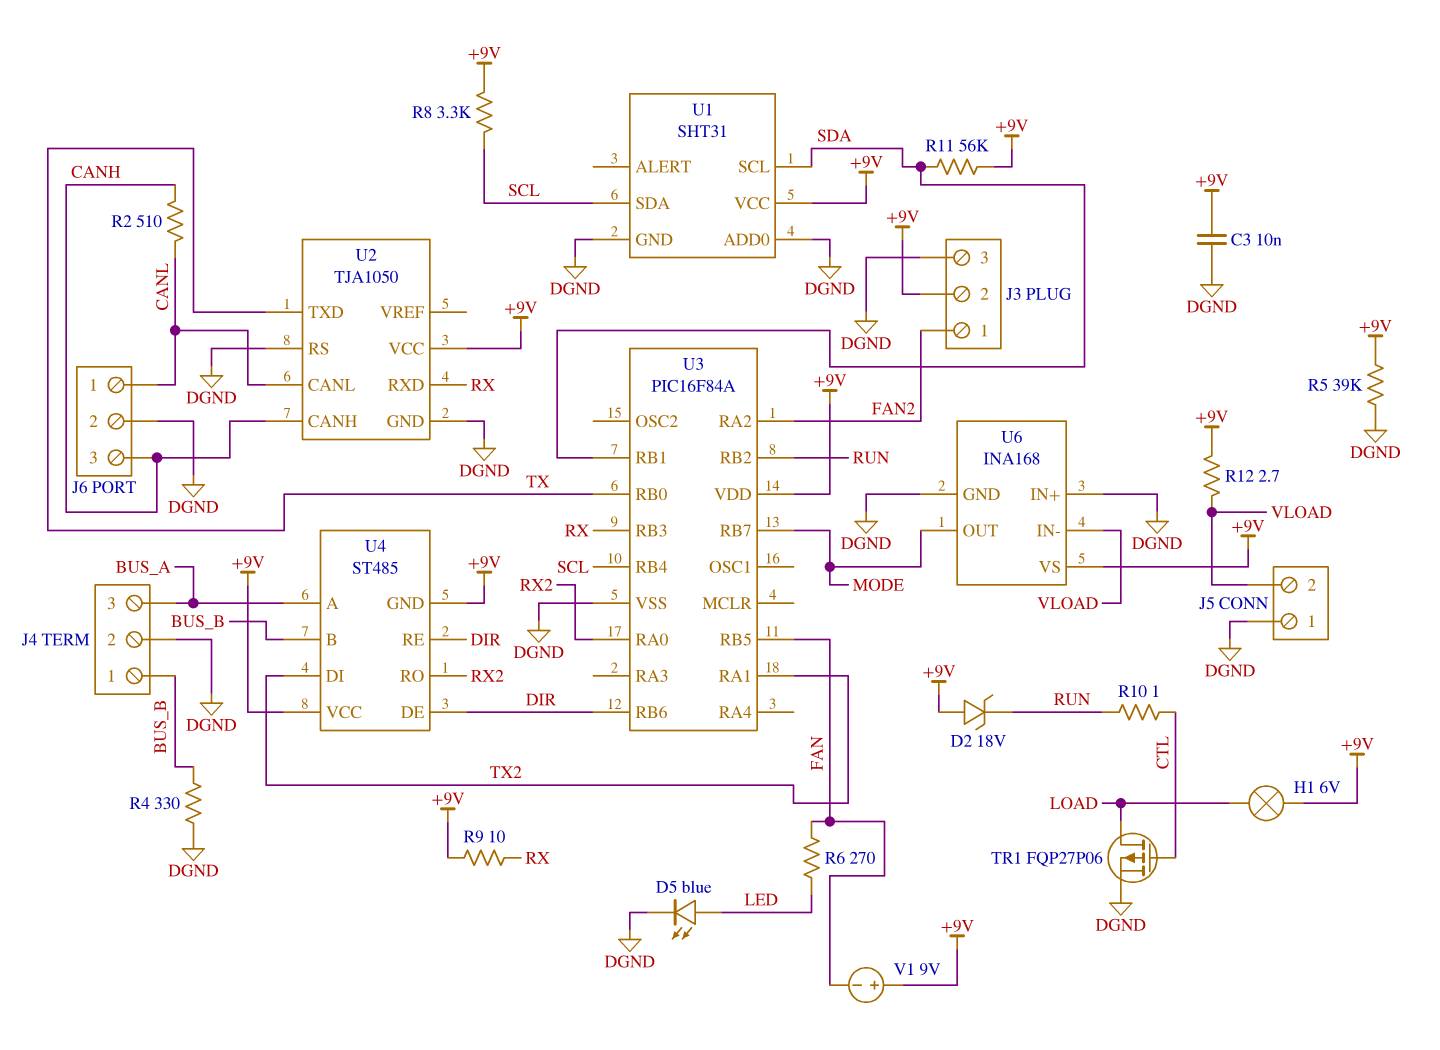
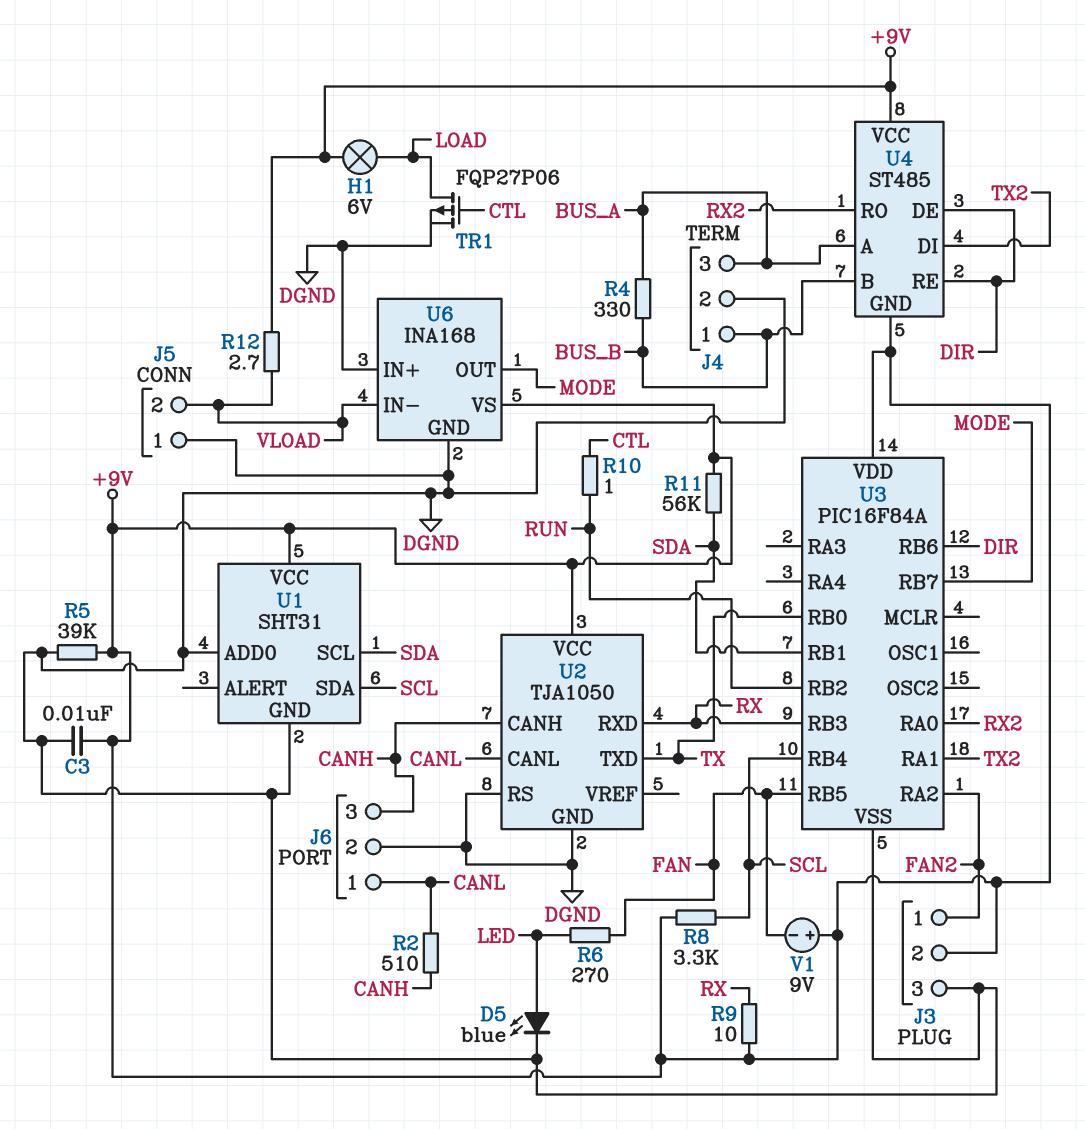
D2: zener 18V (A +9V, K RUN) -> none
R4: 330 (BUS_B, DGND) -> 330 (BUS_A, BUS_B)

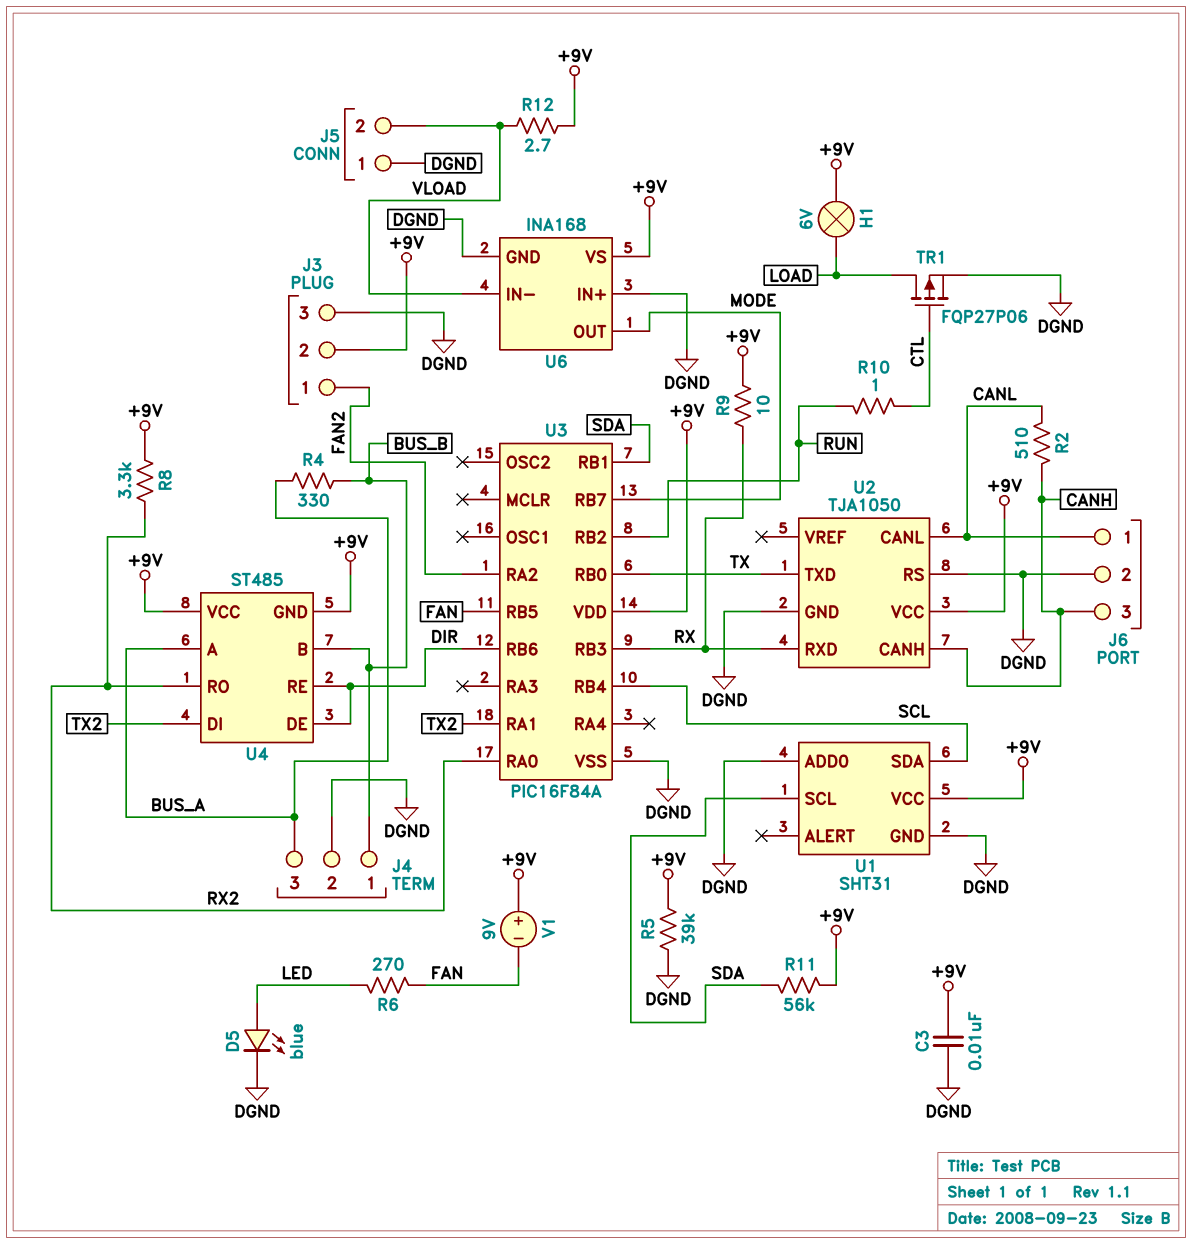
R8: 3.3k (+9V, SCL) -> 3.3k (+9V, RX2)

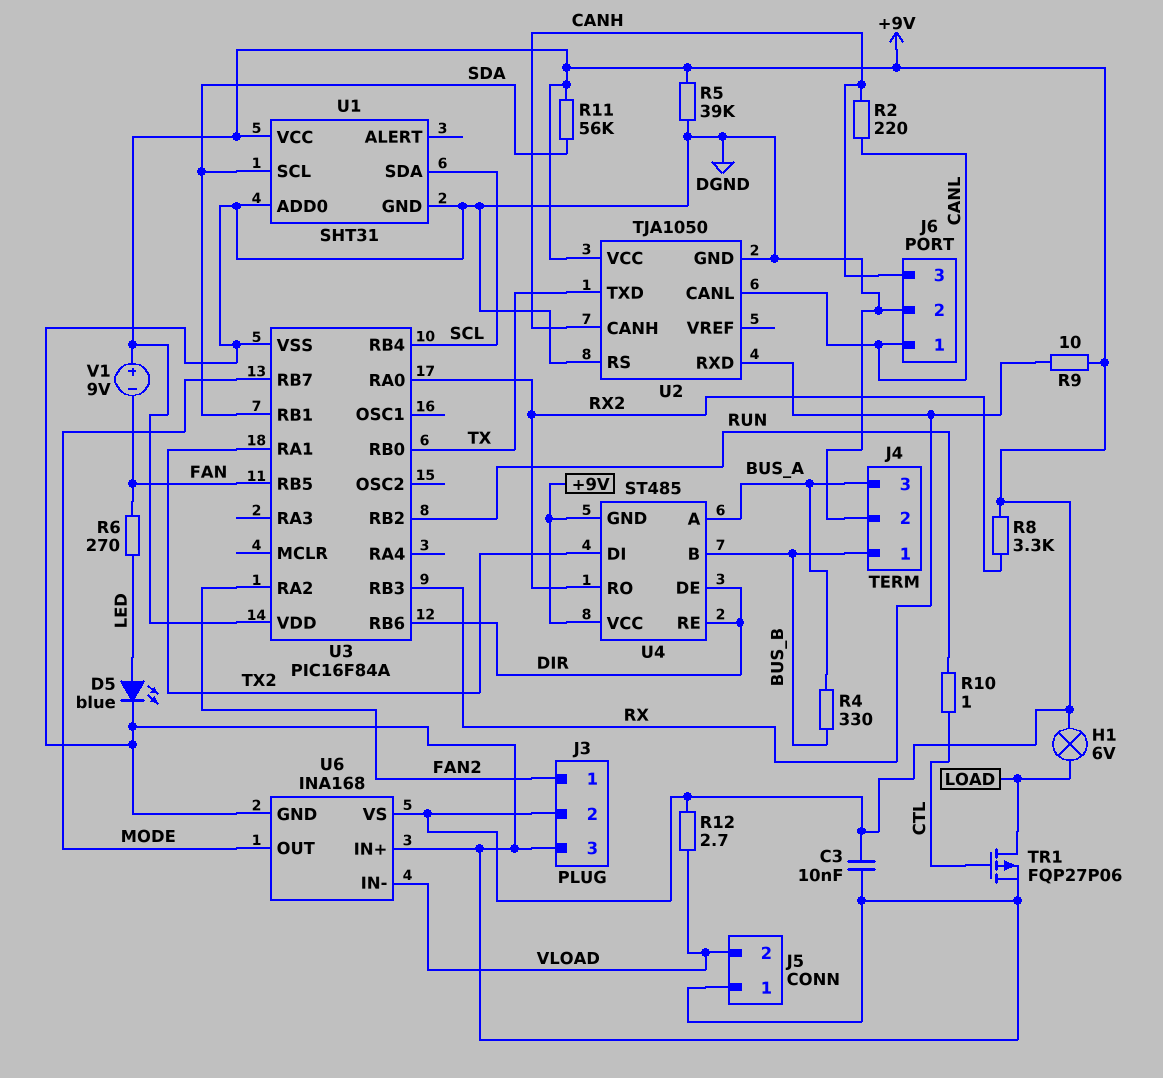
R2: 510 (CANH, CANL) -> 220 (CANH, CANL)

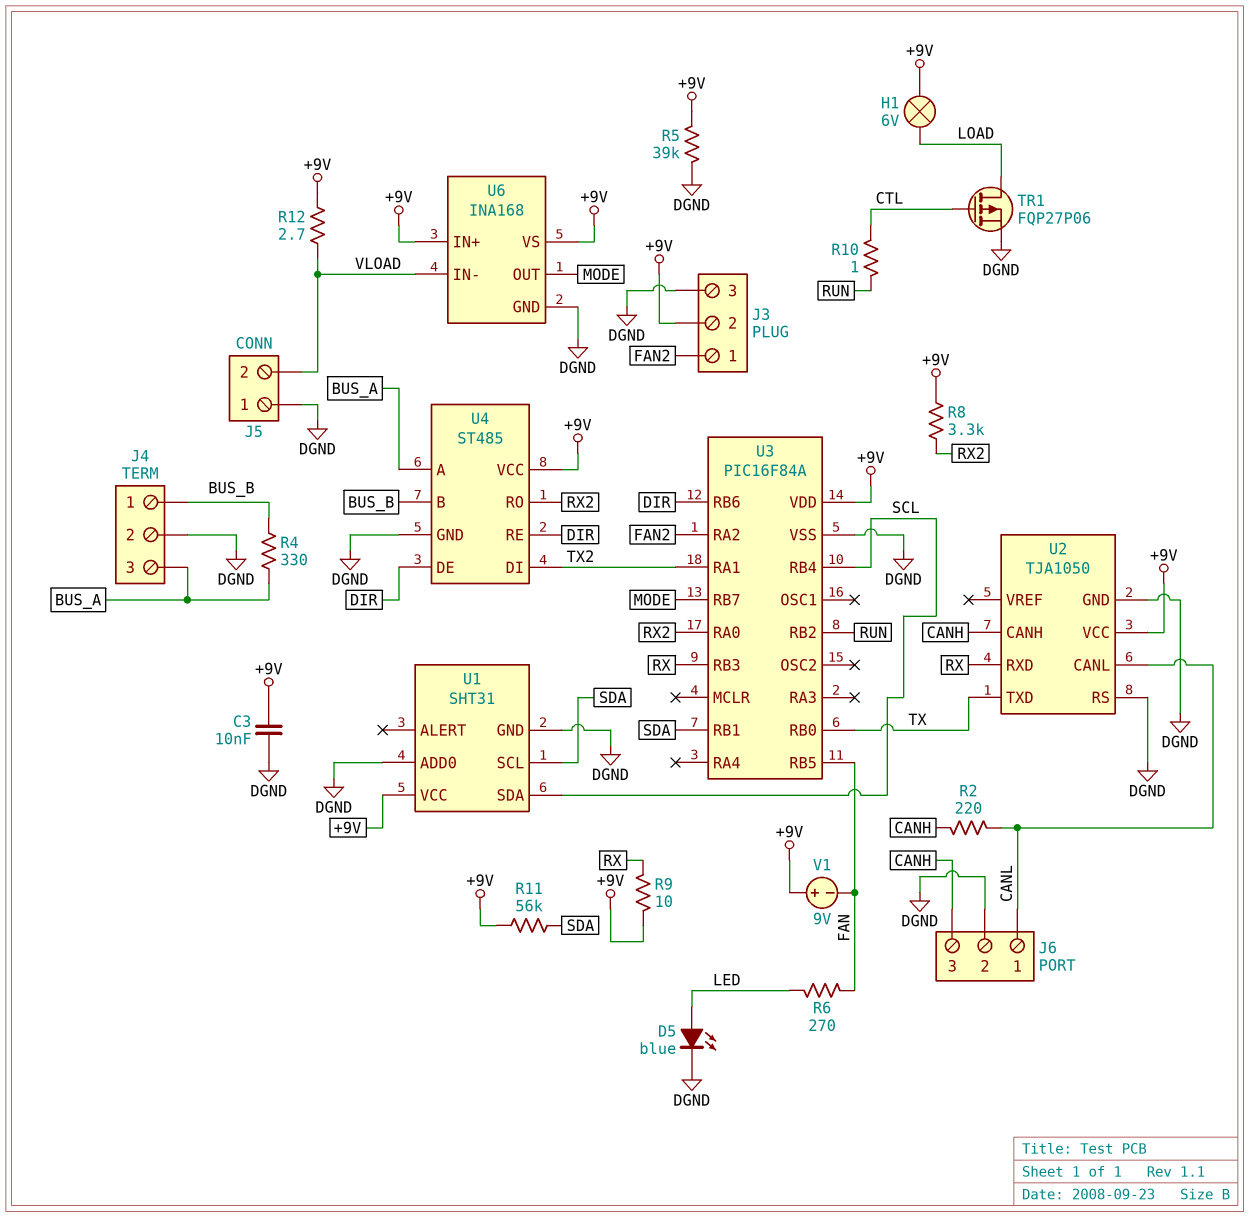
U4 pin GND: +9V -> DGND
U6 pin IN+: DGND -> +9V

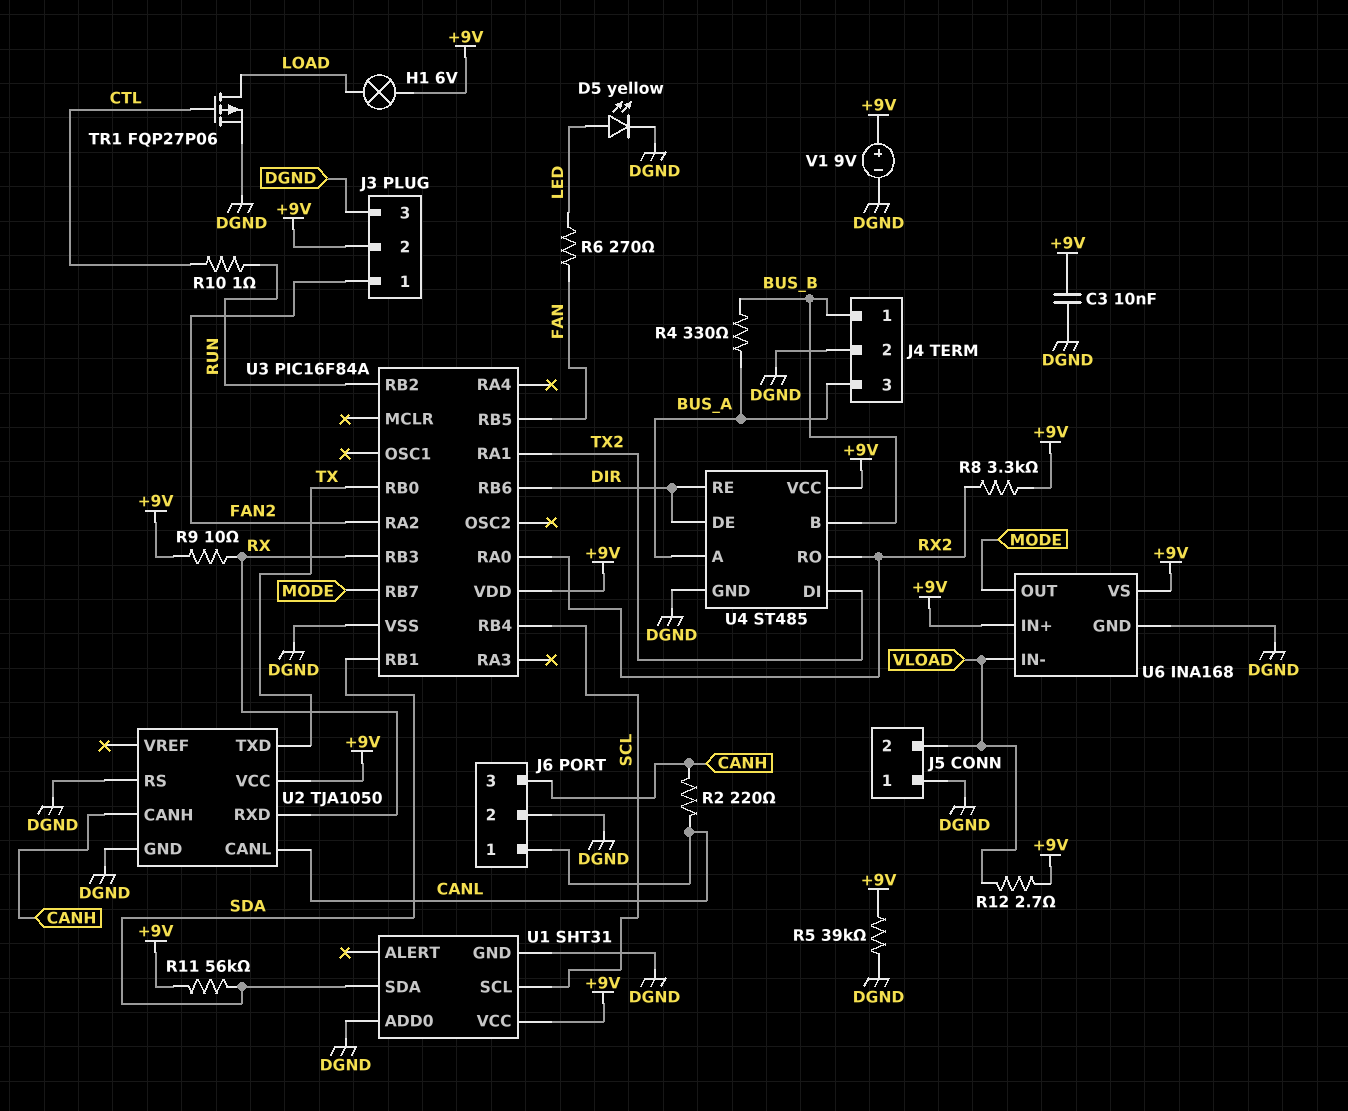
D5: LED blue (A LED, K DGND) -> LED yellow (A LED, K DGND)
U1 pin SCL: SDA -> SCL
U1 pin SDA: SCL -> SDA
V1: 9V (plus +9V, minus FAN) -> 9V (plus +9V, minus DGND)

